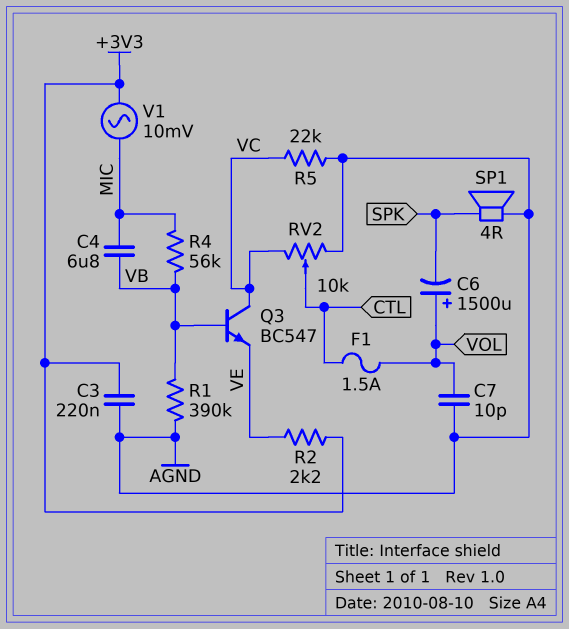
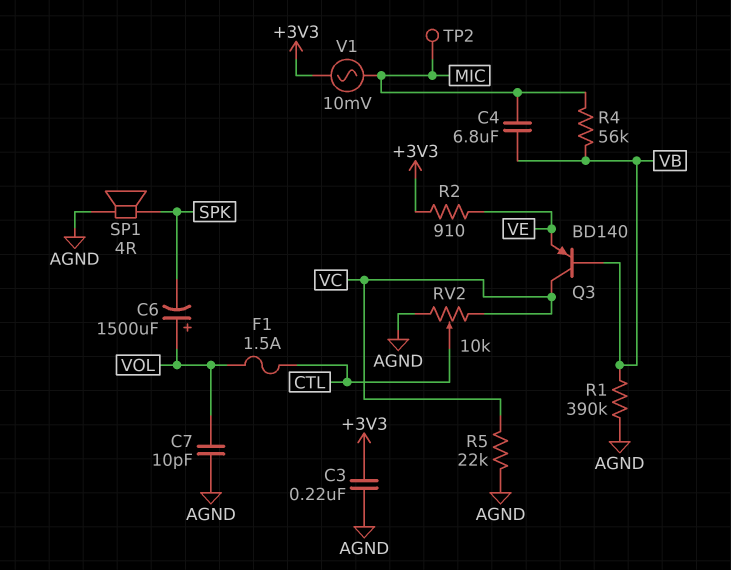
Q3: NPN BC547 (B VB, C VC, E VE) -> PNP BD140 (B VB, C VC, E VE)
R2: 2.2k (+3V3, VE) -> 910 (+3V3, VE)
TP2: none -> test point (MIC)

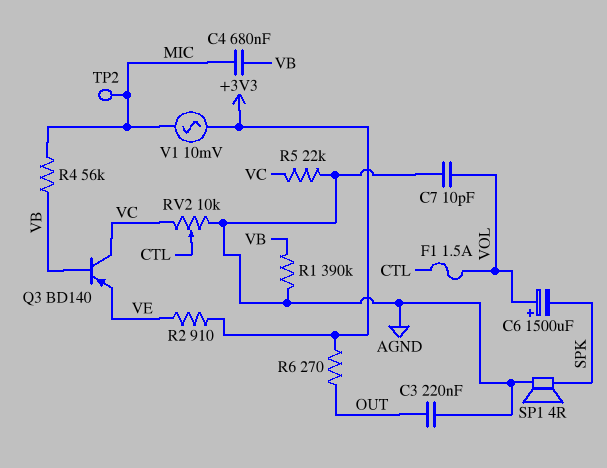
C3: 220nF (+3V3, AGND) -> 220nF (AGND, OUT)
C4: 6.8uF (MIC, VB) -> 680nF (MIC, VB)
R6: none -> 270 (+3V3, OUT)

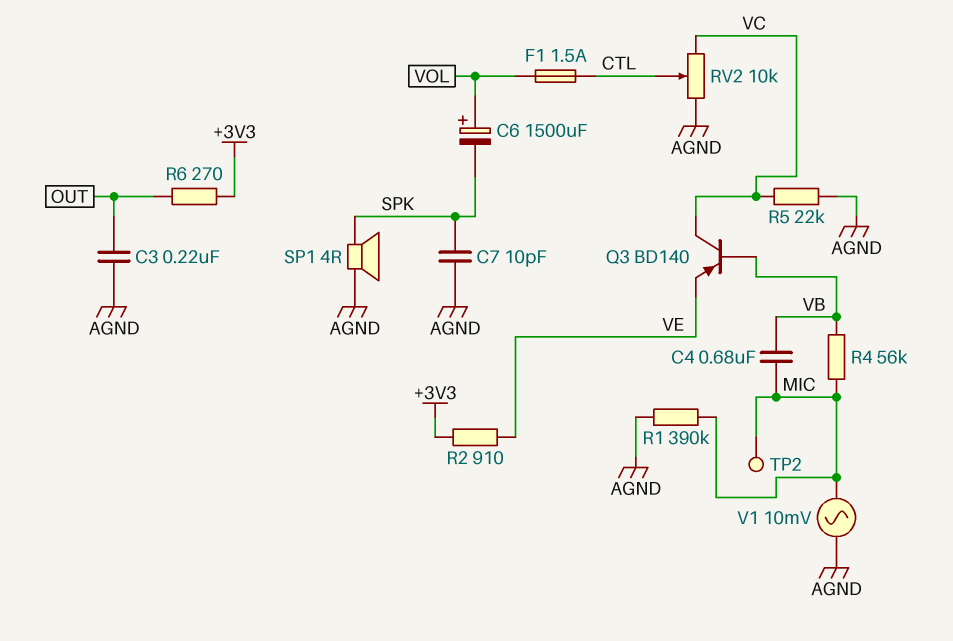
C7: 10pF (AGND, VOL) -> 10pF (AGND, SPK)
R1: 390k (AGND, VB) -> 390k (AGND, MIC)
V1: AC 10mV (+3V3, MIC) -> AC 10mV (AGND, MIC)

